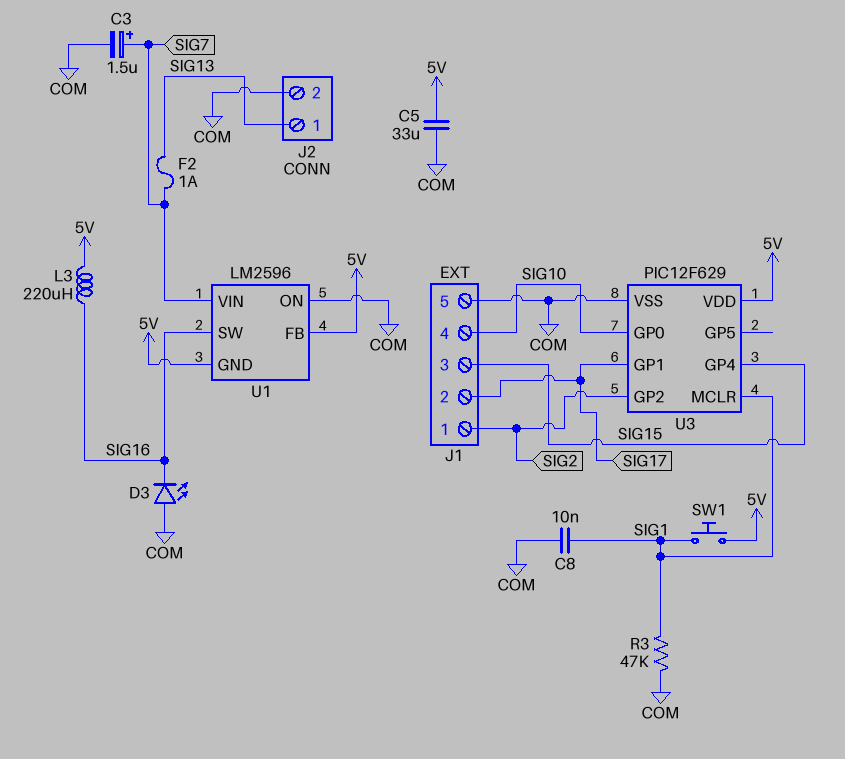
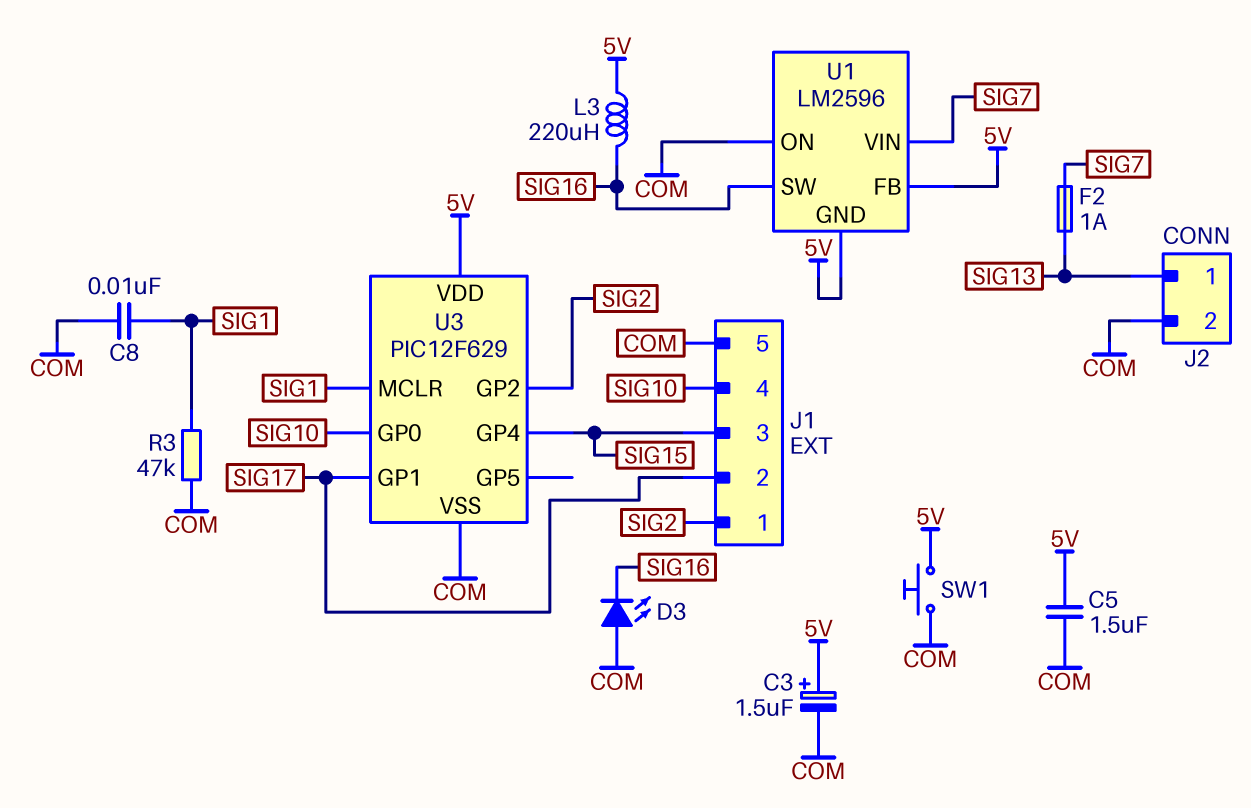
C3: 1.5uF (plus SIG7, minus COM) -> 1.5uF (plus 5V, minus COM)
C5: 33uF (5V, COM) -> 1.5uF (5V, COM)
SW1: button (5V, SIG1) -> button (5V, COM)

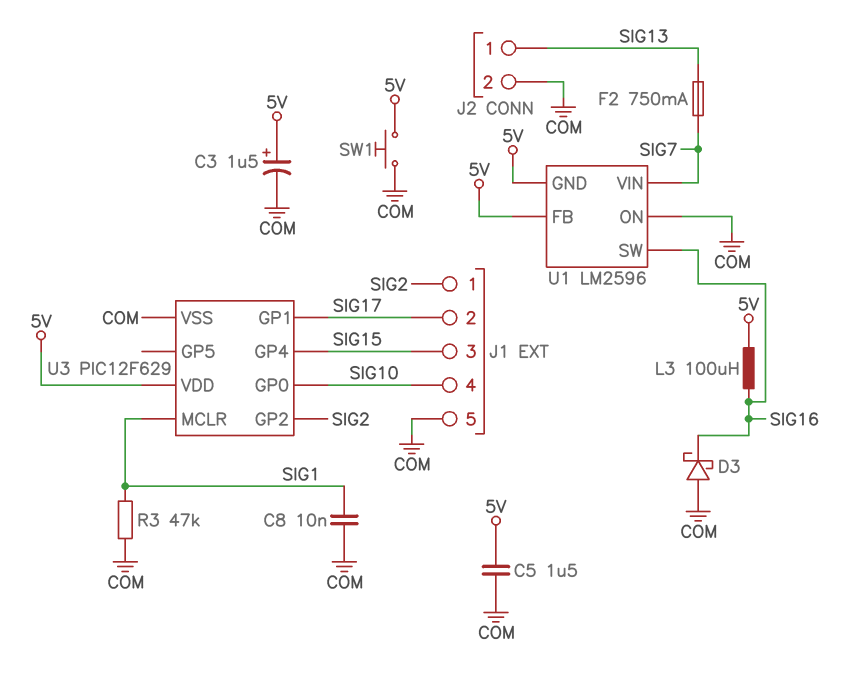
D3: LED (A COM, K SIG16) -> schottky (A COM, K SIG16)
F2: 1A (SIG7, SIG13) -> 750mA (SIG7, SIG13)
L3: 220uH (5V, SIG16) -> 100uH (5V, SIG16)

